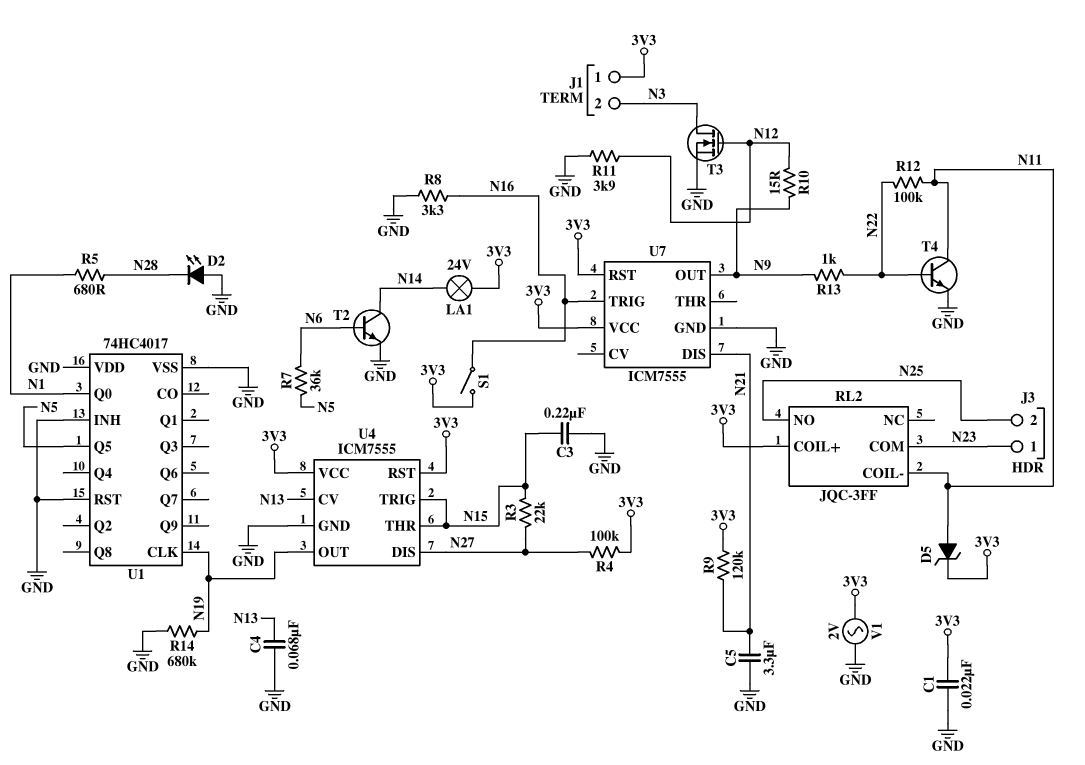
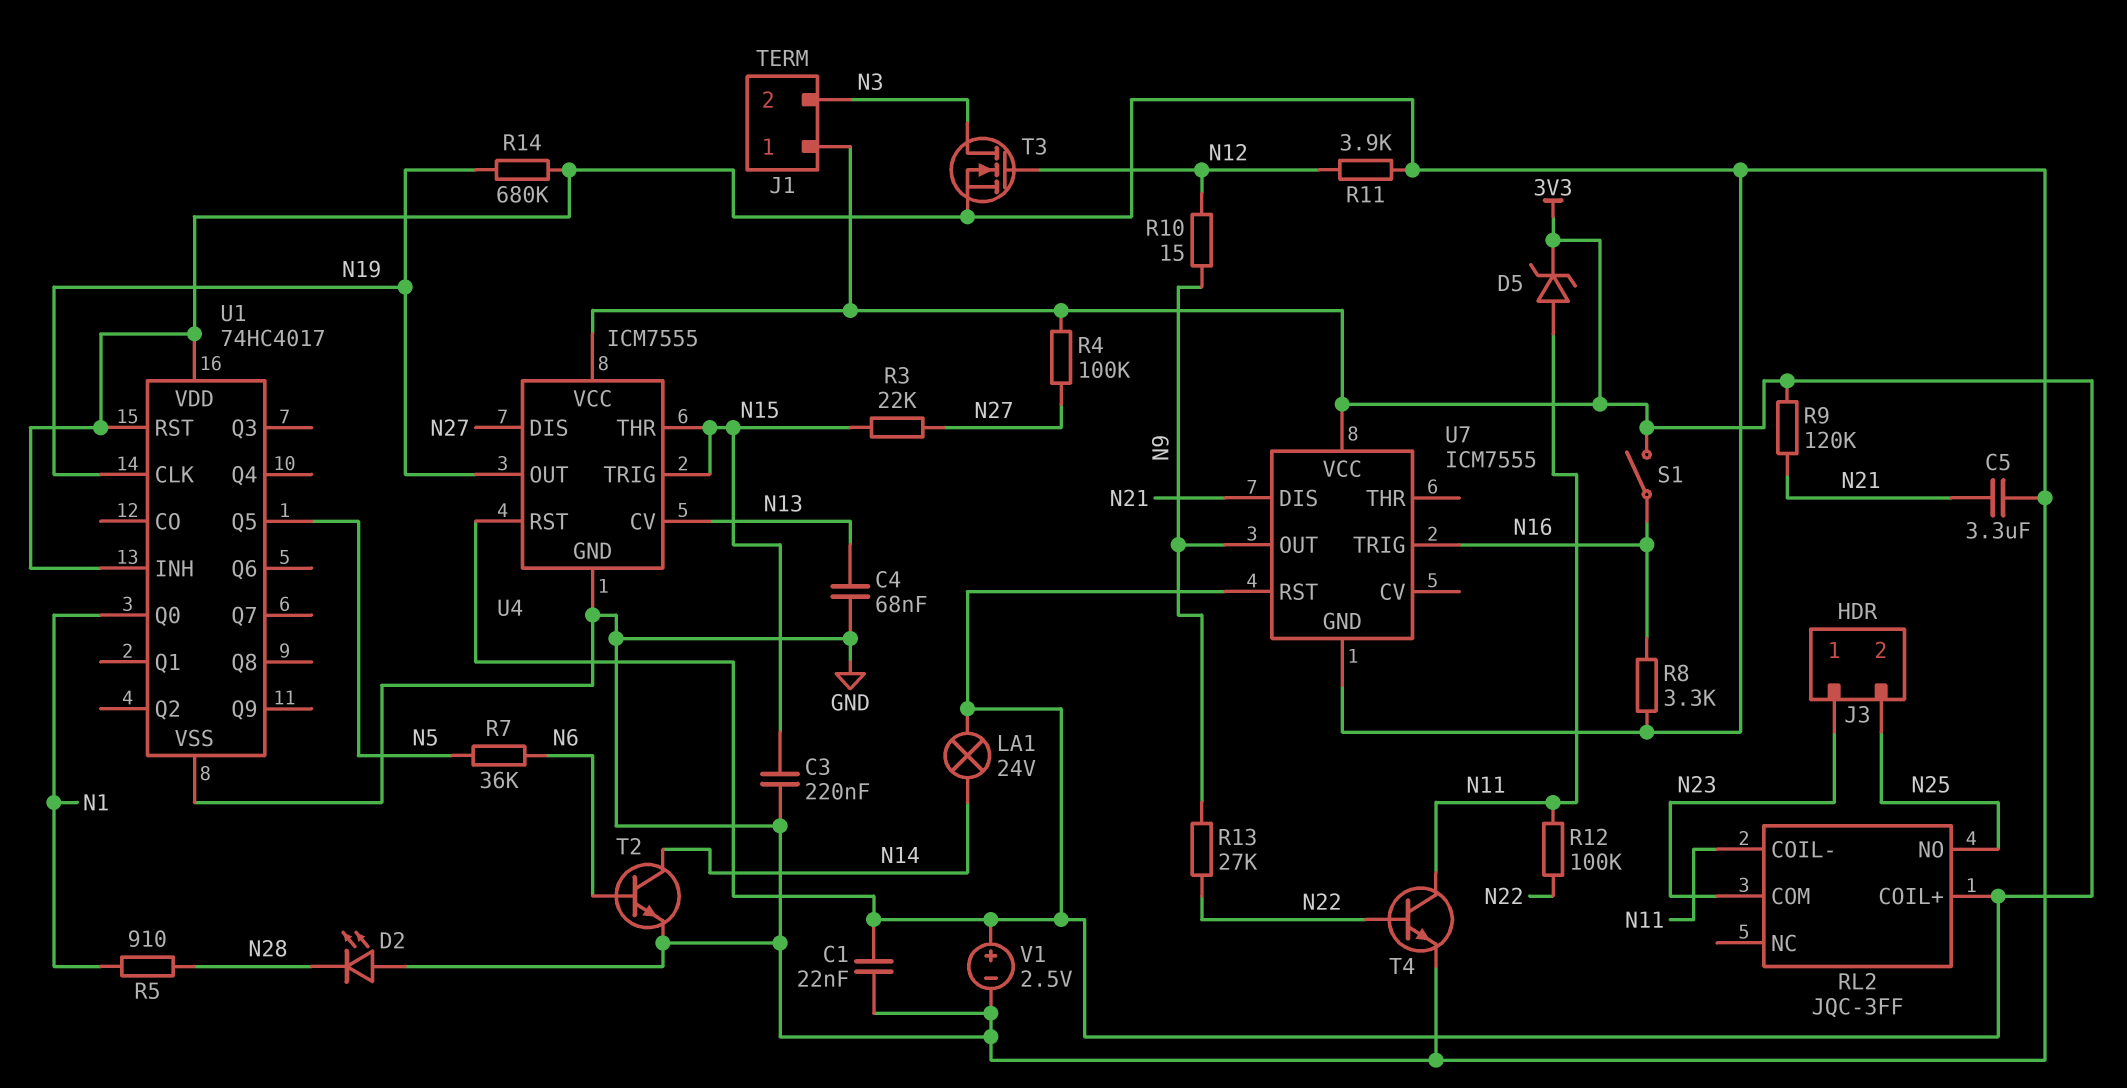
R5: 680 (N1, N28) -> 910 (N1, N28)
R13: 1k (N9, N22) -> 27k (N9, N22)
V1: AC 2V (3V3, GND) -> 2.5V (plus 3V3, minus GND)

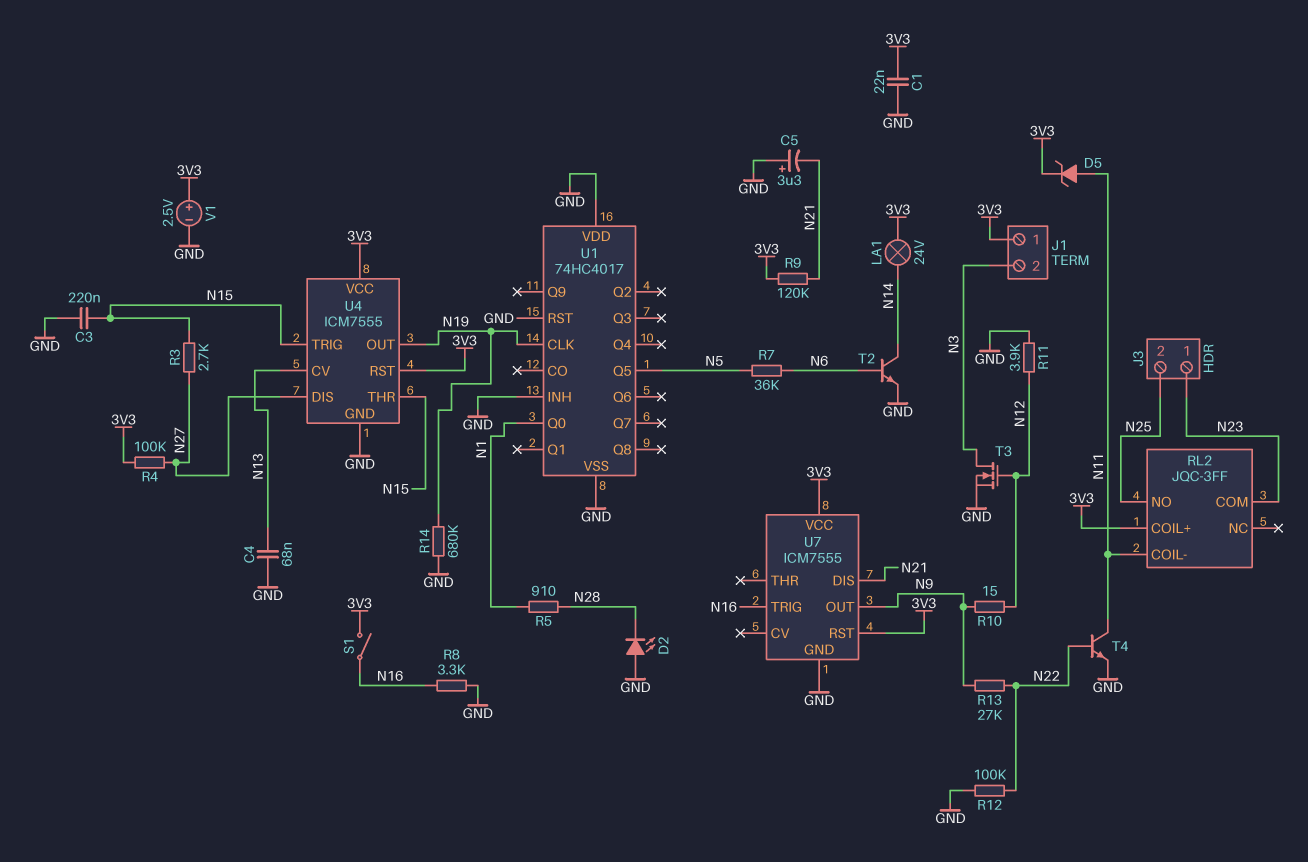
C5: 3.3uF (GND, N21) -> 3.3uF (plus GND, minus N21)
R3: 22k (N15, N27) -> 2.7k (N15, N27)
R12: 100k (N11, N22) -> 100k (GND, N22)

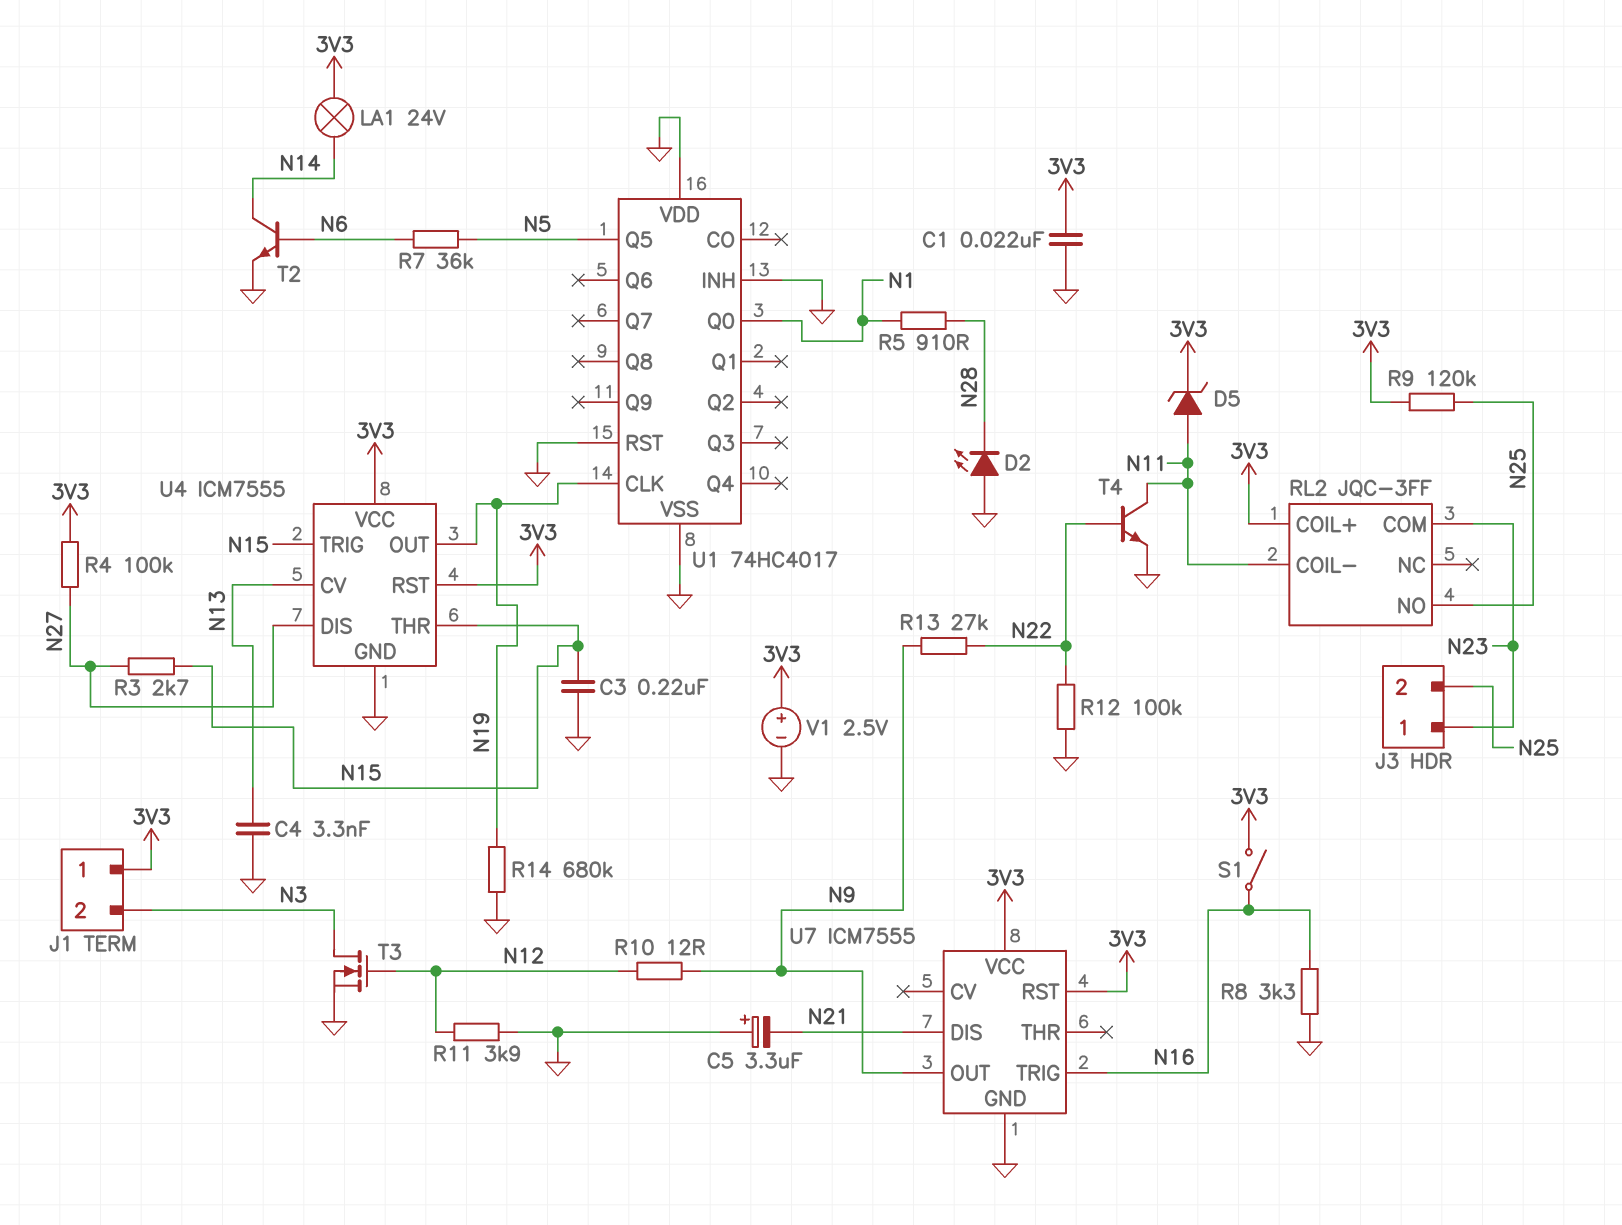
C4: 68nF (GND, N13) -> 3.3nF (GND, N13)
R9: 120k (3V3, N21) -> 120k (3V3, N25)
R10: 15 (N9, N12) -> 12 (N9, N12)

